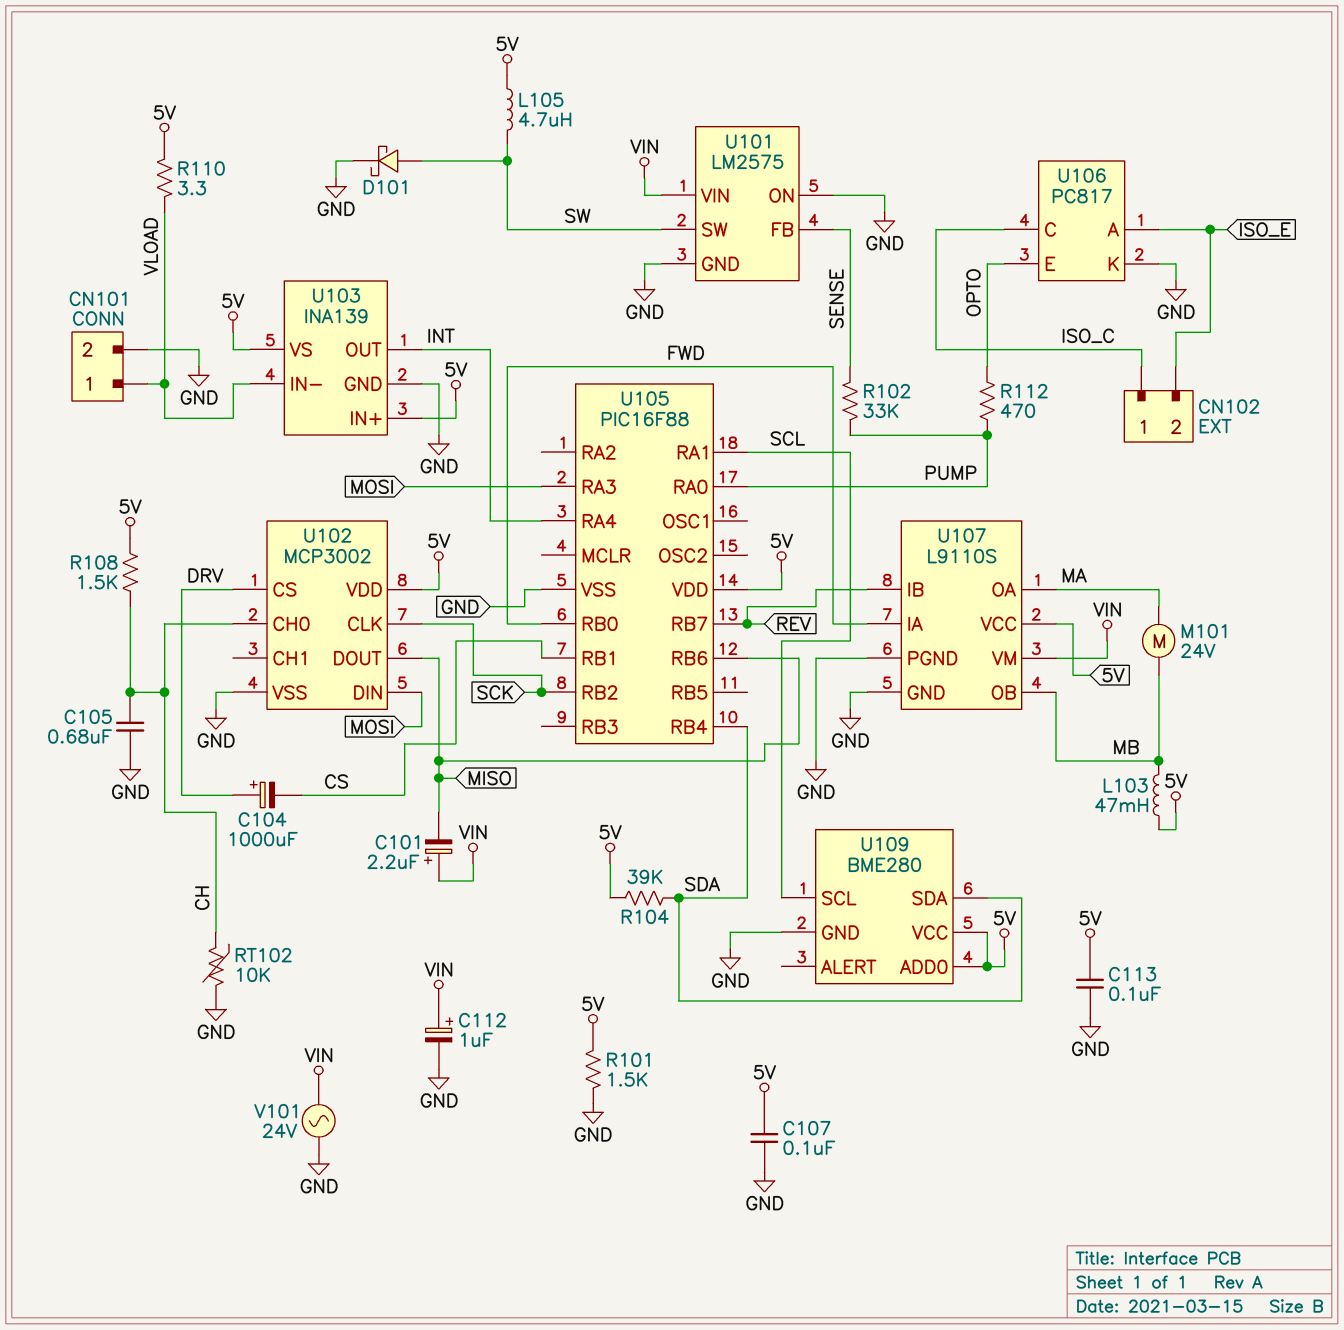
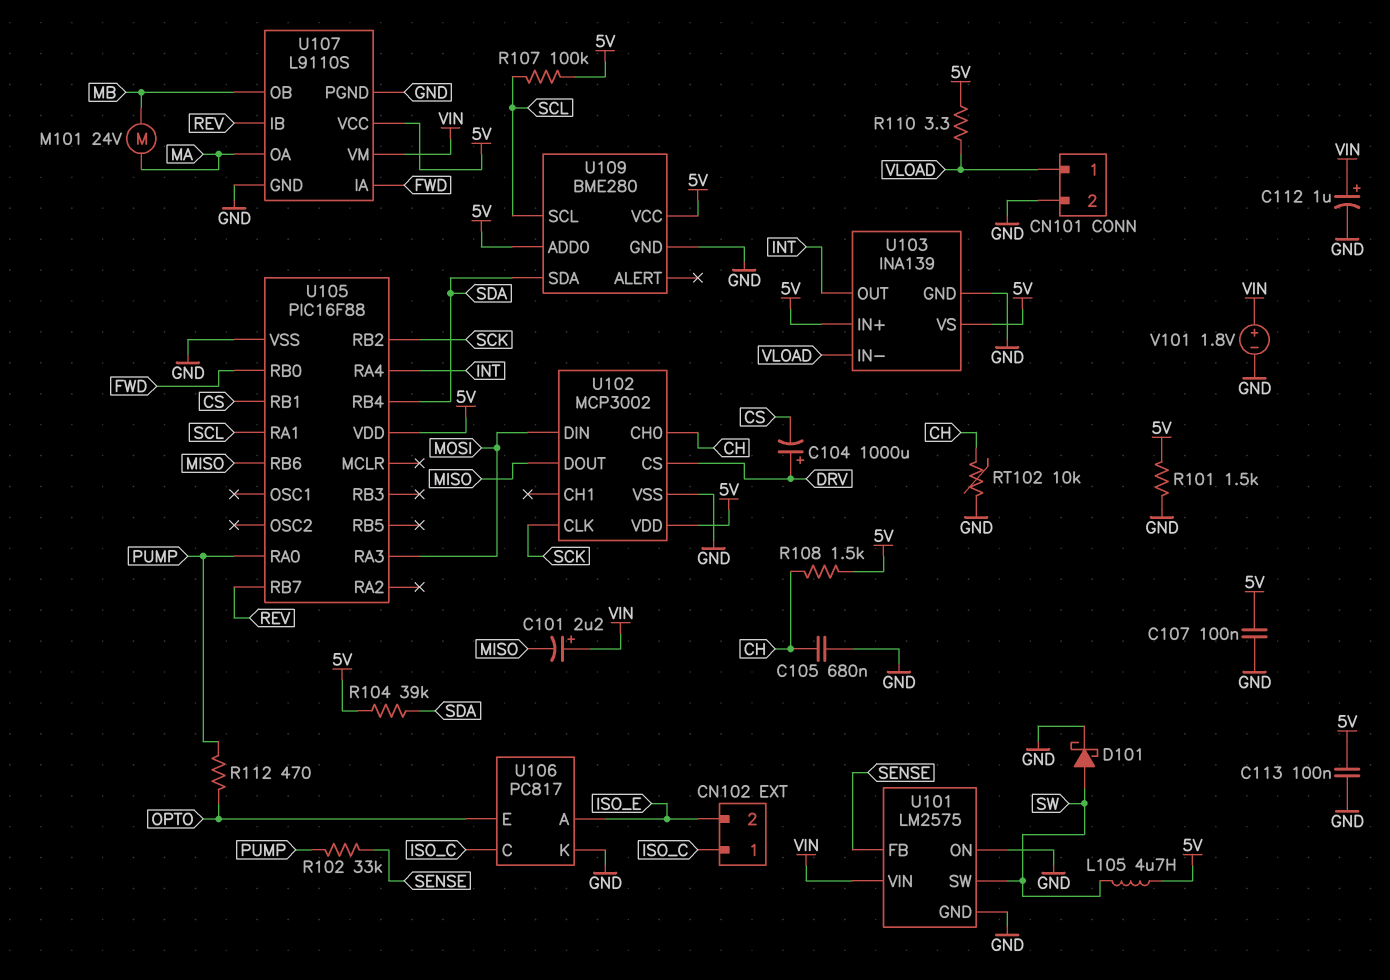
L103: 47mH (5V, MB) -> none
R107: none -> 100k (5V, SCL)
V101: AC 24V (GND, VIN) -> 1.8V (plus VIN, minus GND)

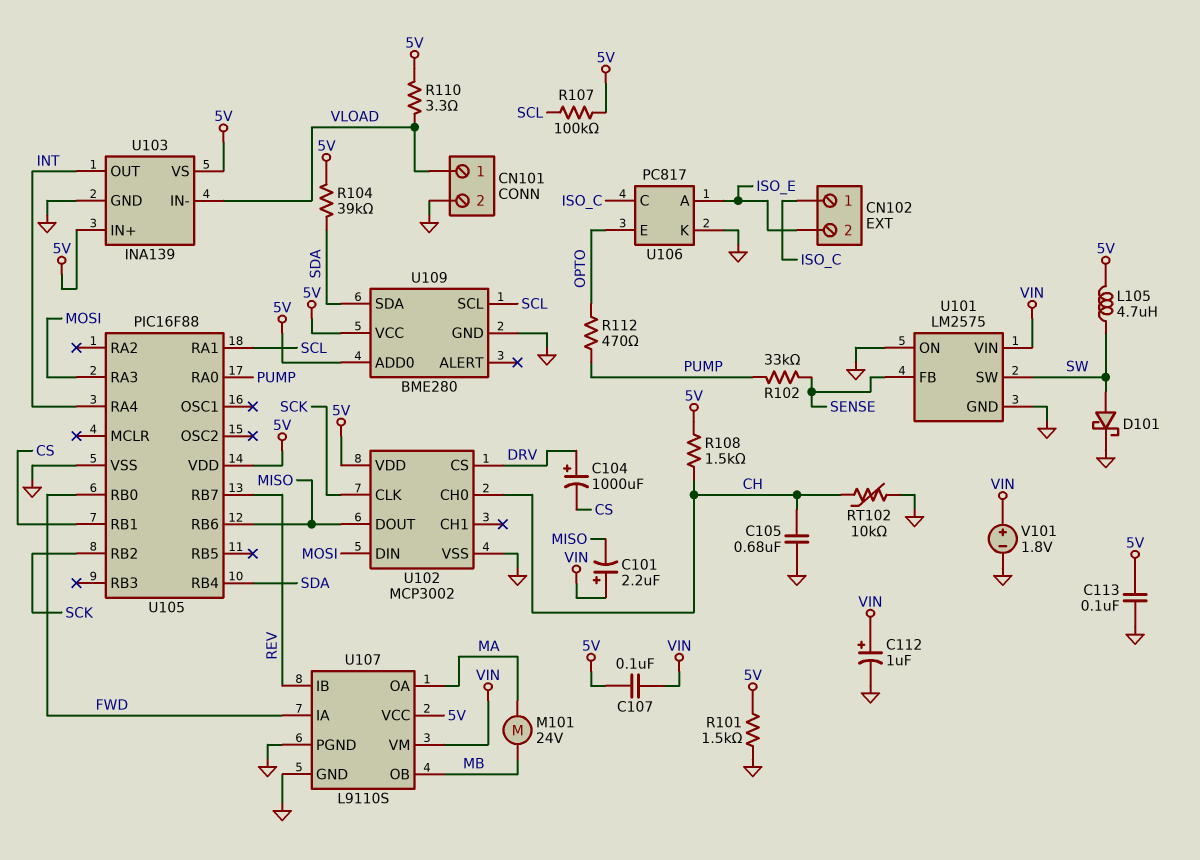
C107: 100nF (5V, GND) -> 100nF (5V, VIN)

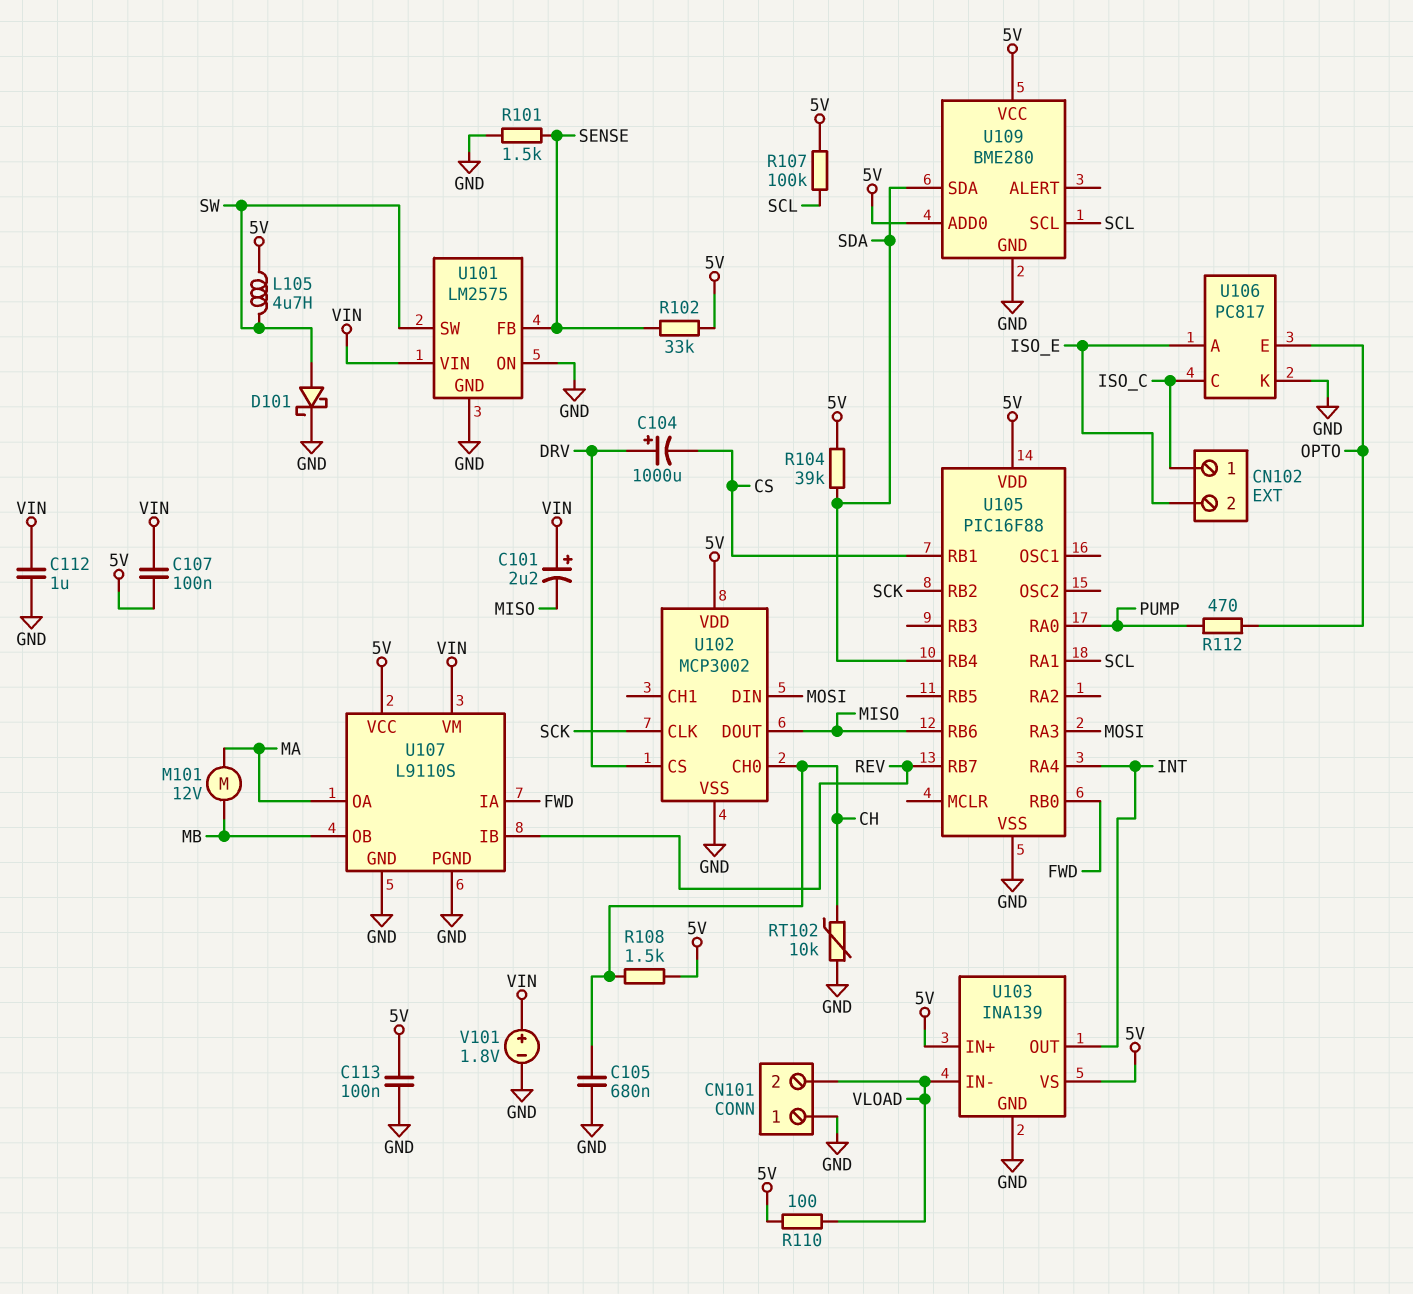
C112: 1uF (plus VIN, minus GND) -> 1uF (GND, VIN)
CN101 pin 1: VLOAD -> GND
CN101 pin 2: GND -> VLOAD
M101: motor 24V (MA, MB) -> motor 12V (MA, MB)
R101: 1.5k (5V, GND) -> 1.5k (GND, SENSE)
R102: 33k (PUMP, SENSE) -> 33k (5V, SENSE)
R110: 3.3 (5V, VLOAD) -> 100 (5V, VLOAD)

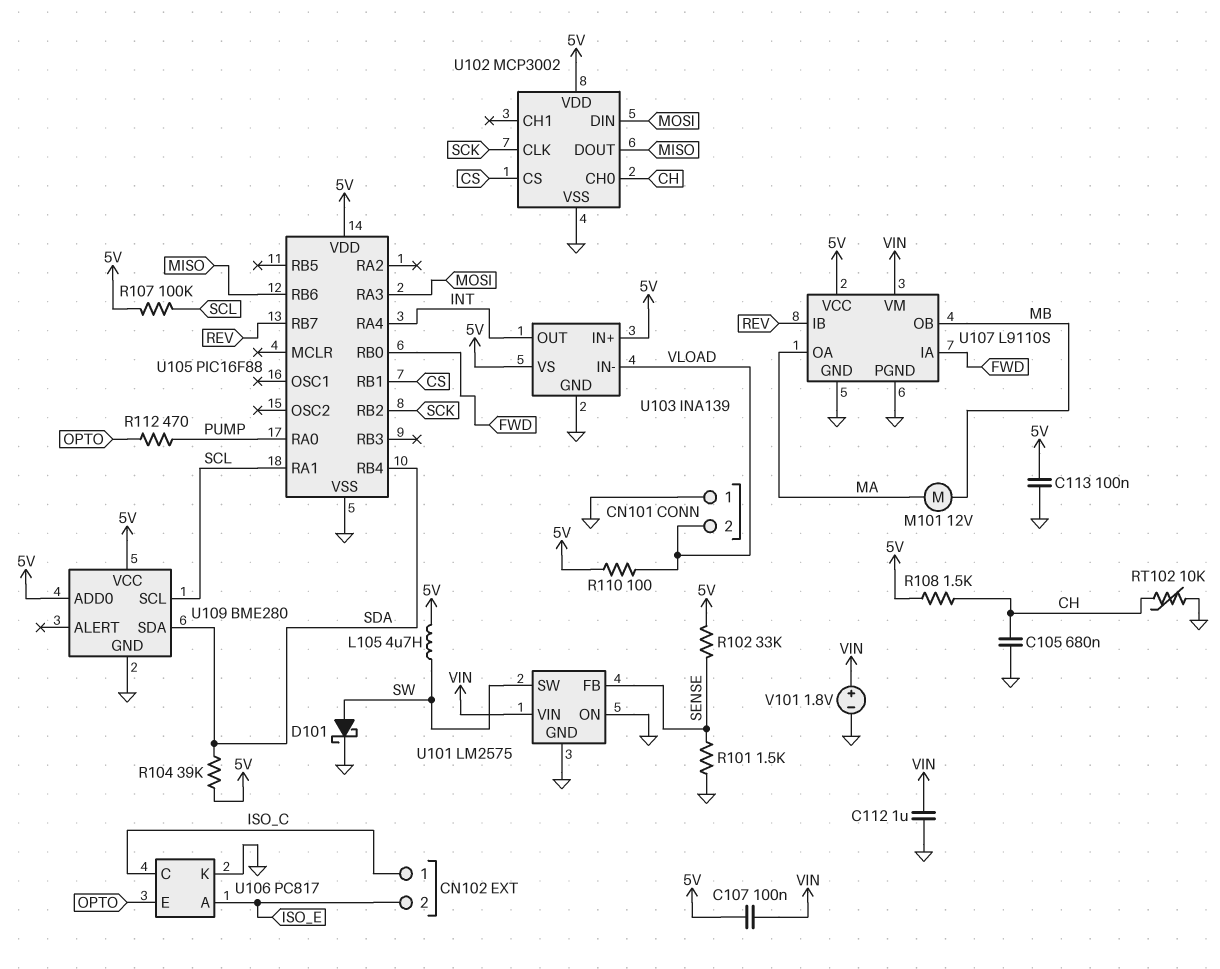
C101: 2.2uF (plus VIN, minus MISO) -> none
C104: 1000uF (plus DRV, minus CS) -> none
U102 pin CS: DRV -> CS

